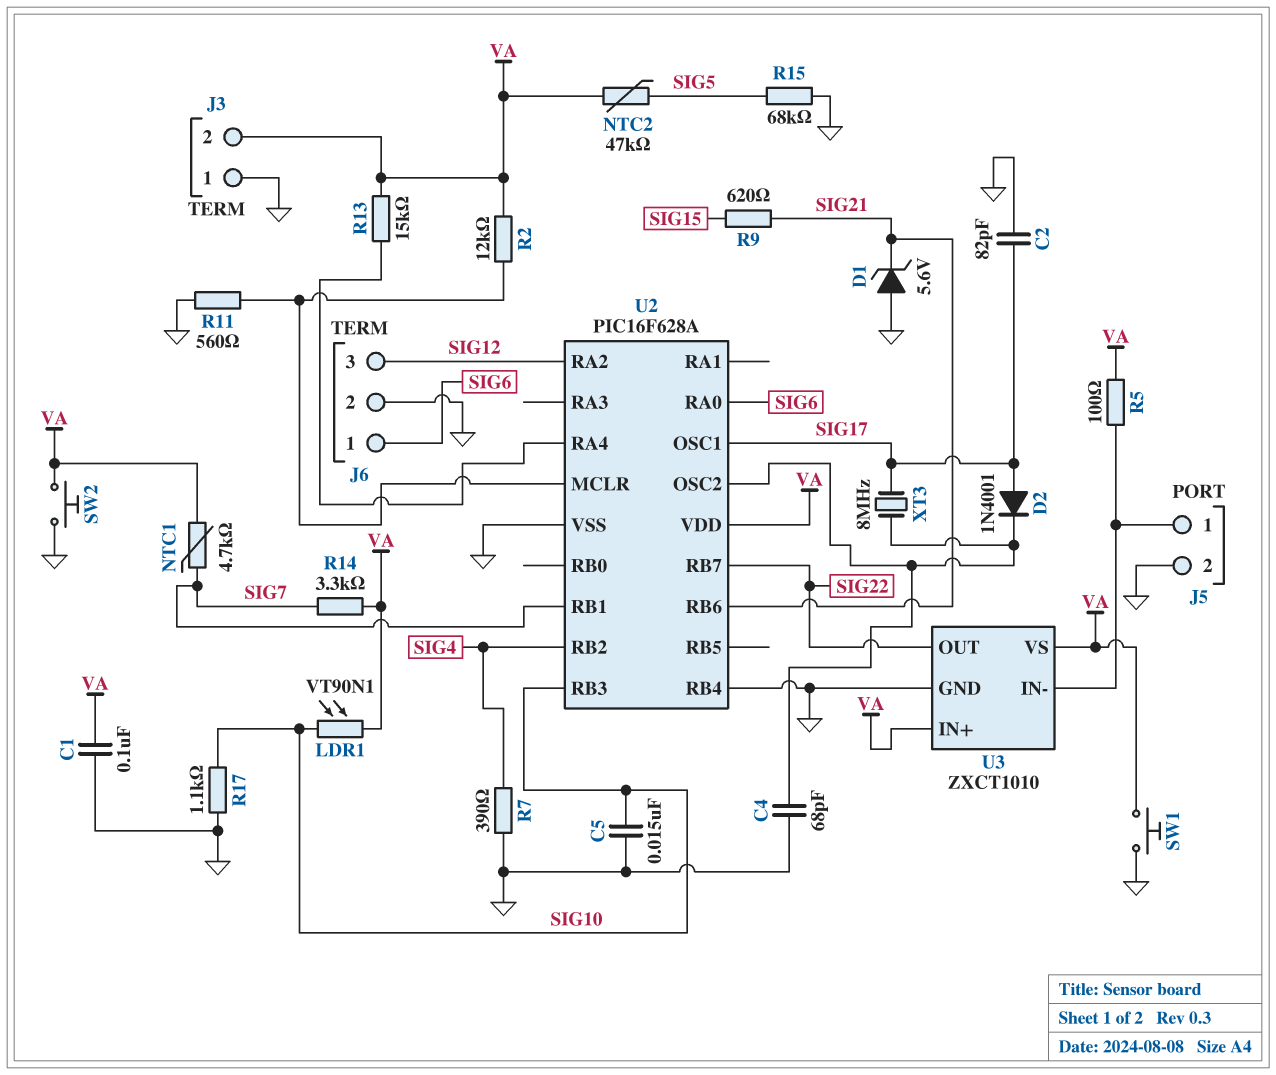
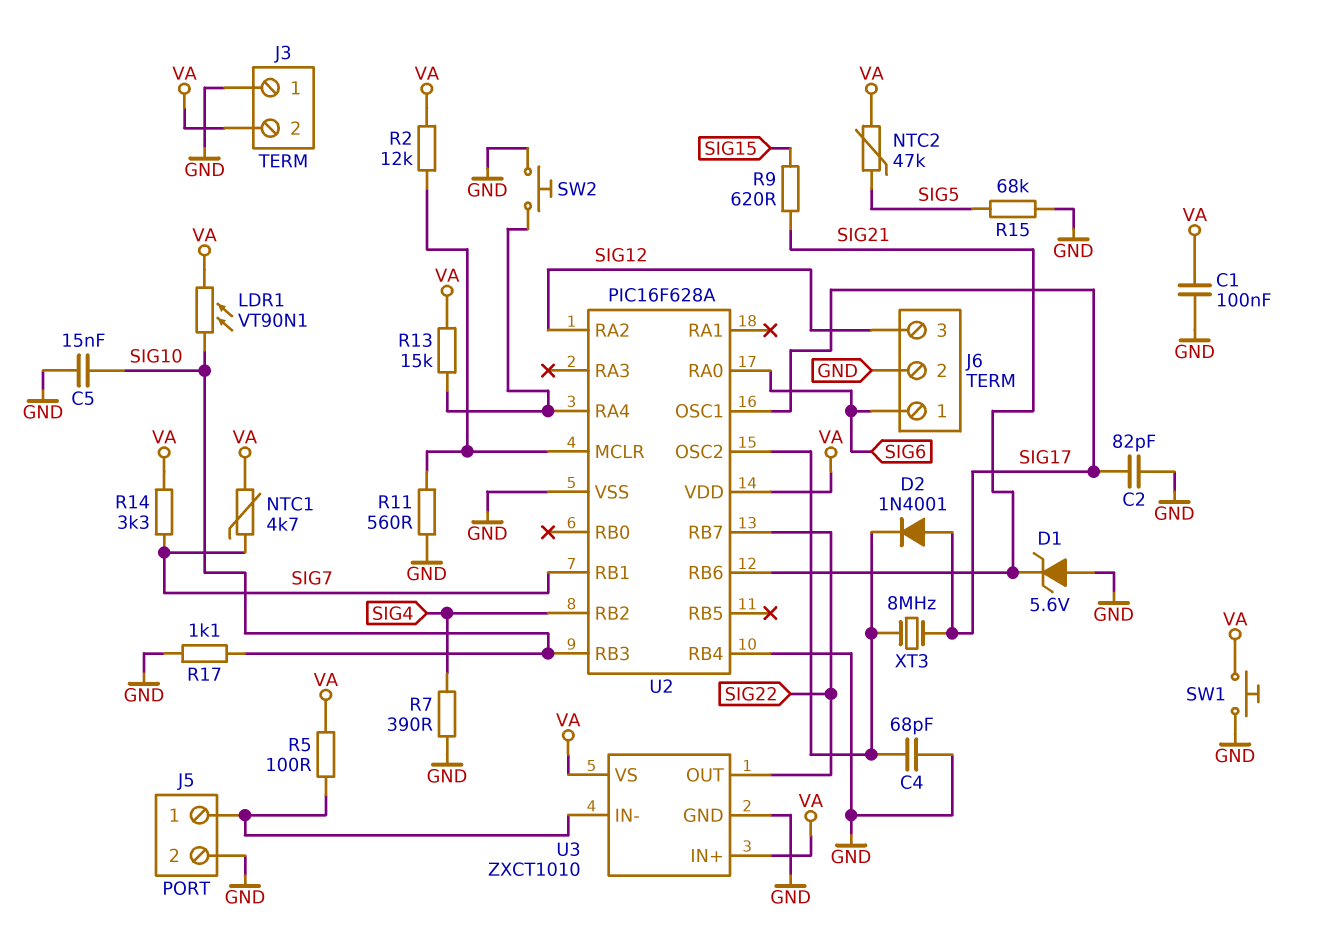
SW2: button (GND, VA) -> button (GND, U2/RA4)

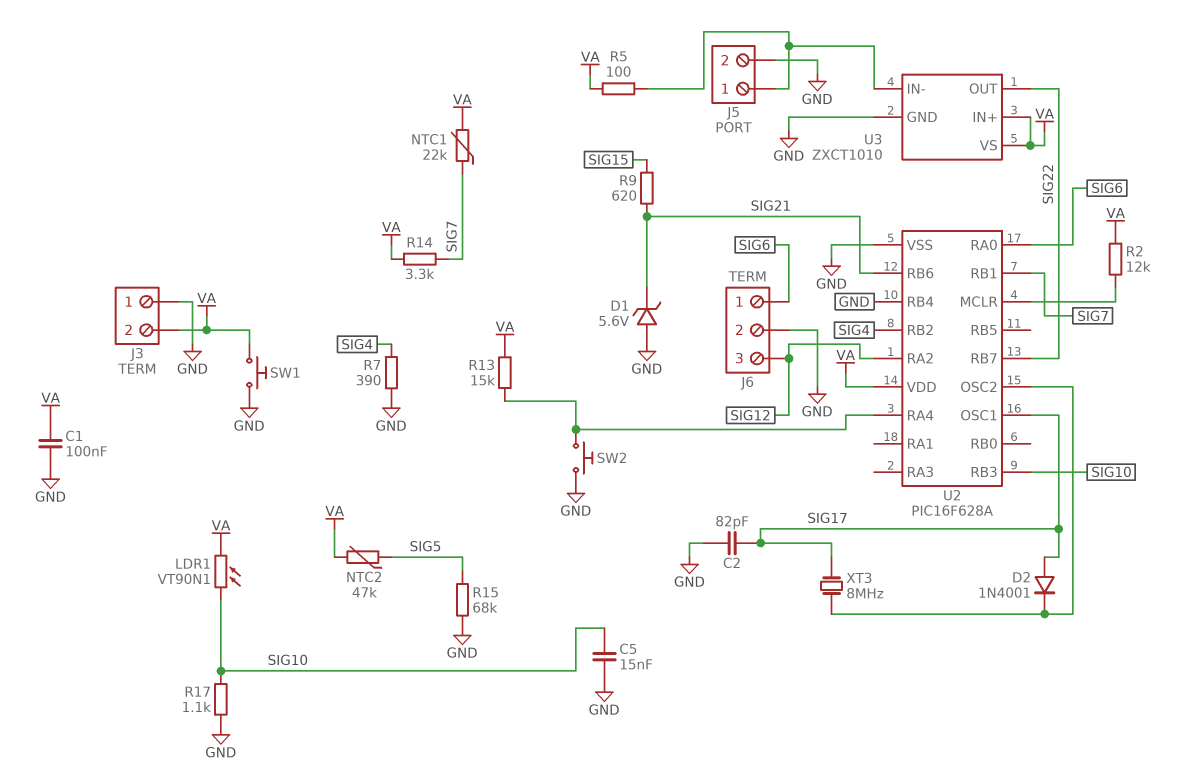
C4: 68pF (GND, U2/OSC2) -> none
NTC1: 4.7k (SIG7, VA) -> 22k (SIG7, VA)
R11: 560 (GND, U2/MCLR) -> none

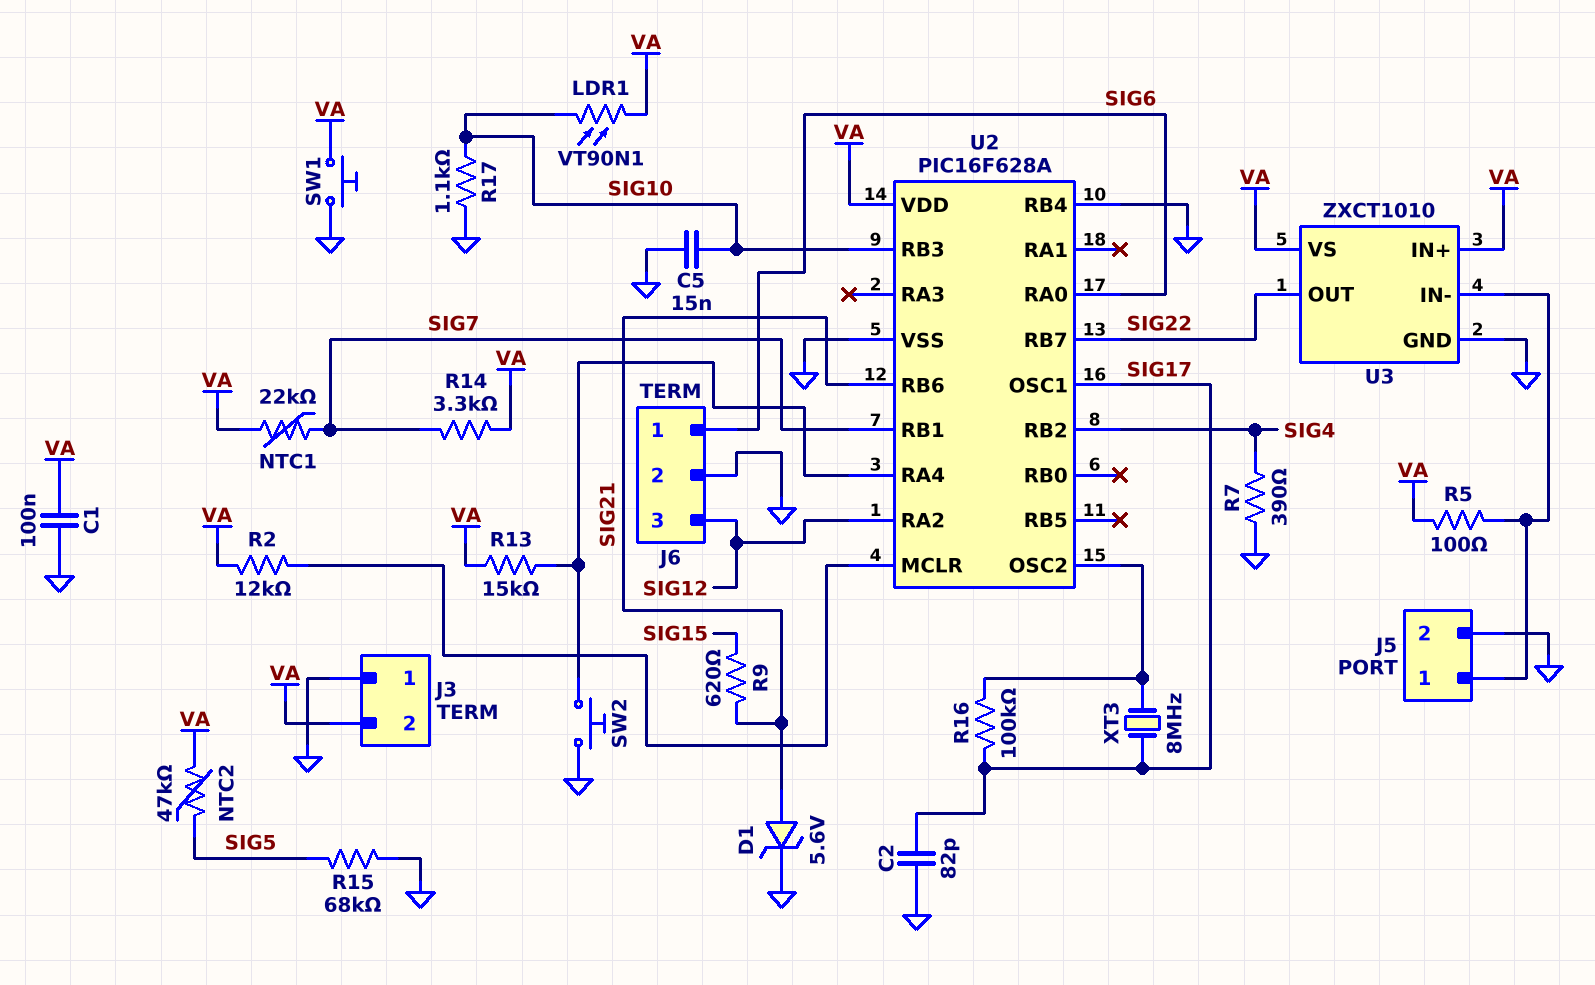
D1: zener 5.6V (A GND, K SIG21) -> zener 5.6V (A SIG21, K GND)
D2: diode 1N4001 (A SIG17, K U2/OSC2) -> none
R16: none -> 100k (SIG17, U2/OSC2)

